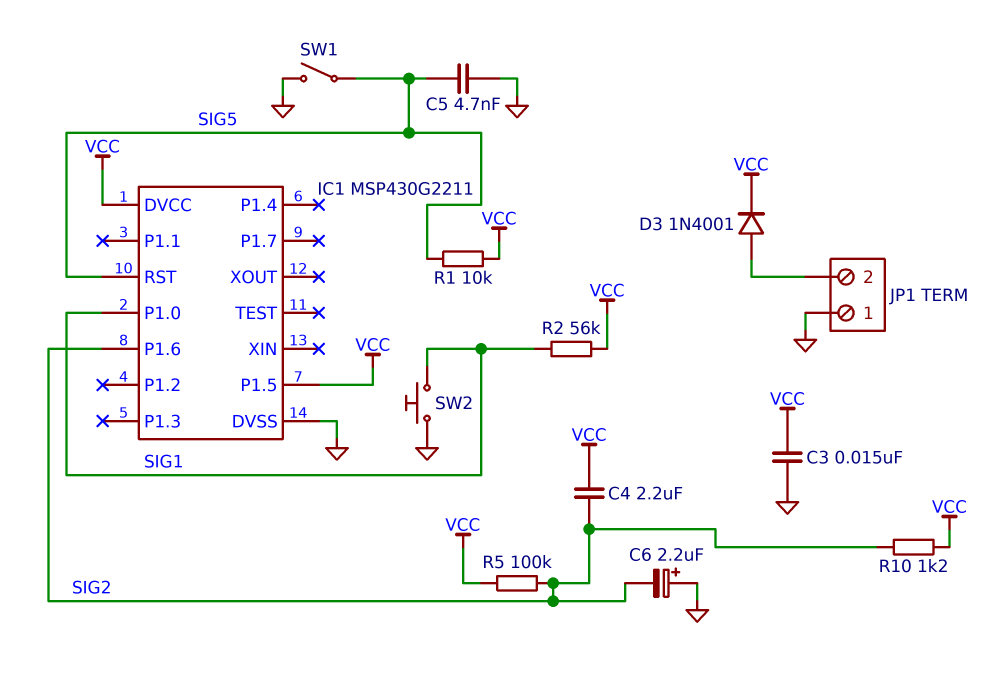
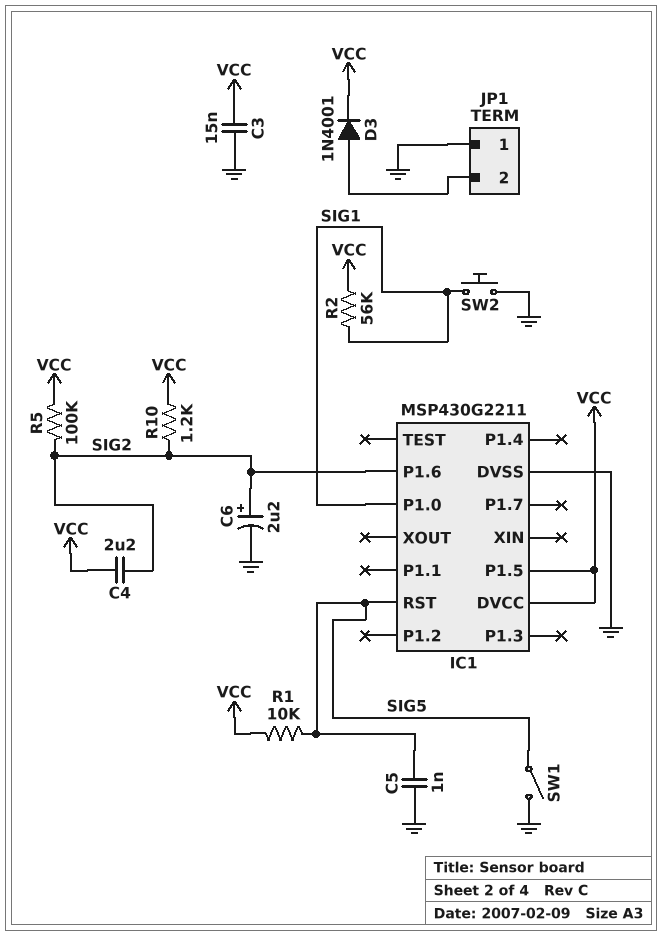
C5: 4.7nF (GND, SIG5) -> 1nF (GND, SIG5)
C6: 2.2uF (plus GND, minus SIG2) -> 2.2uF (plus SIG2, minus GND)

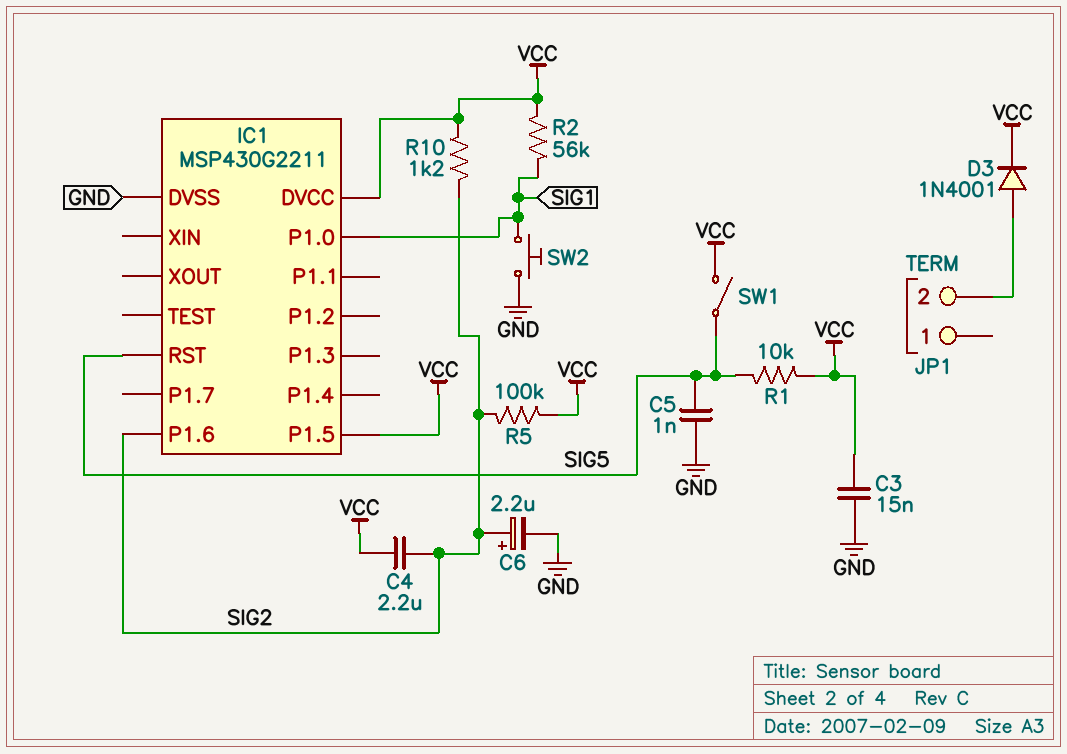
JP1 pin 1: GND -> none
SW1: switch (GND, SIG5) -> switch (SIG5, VCC)

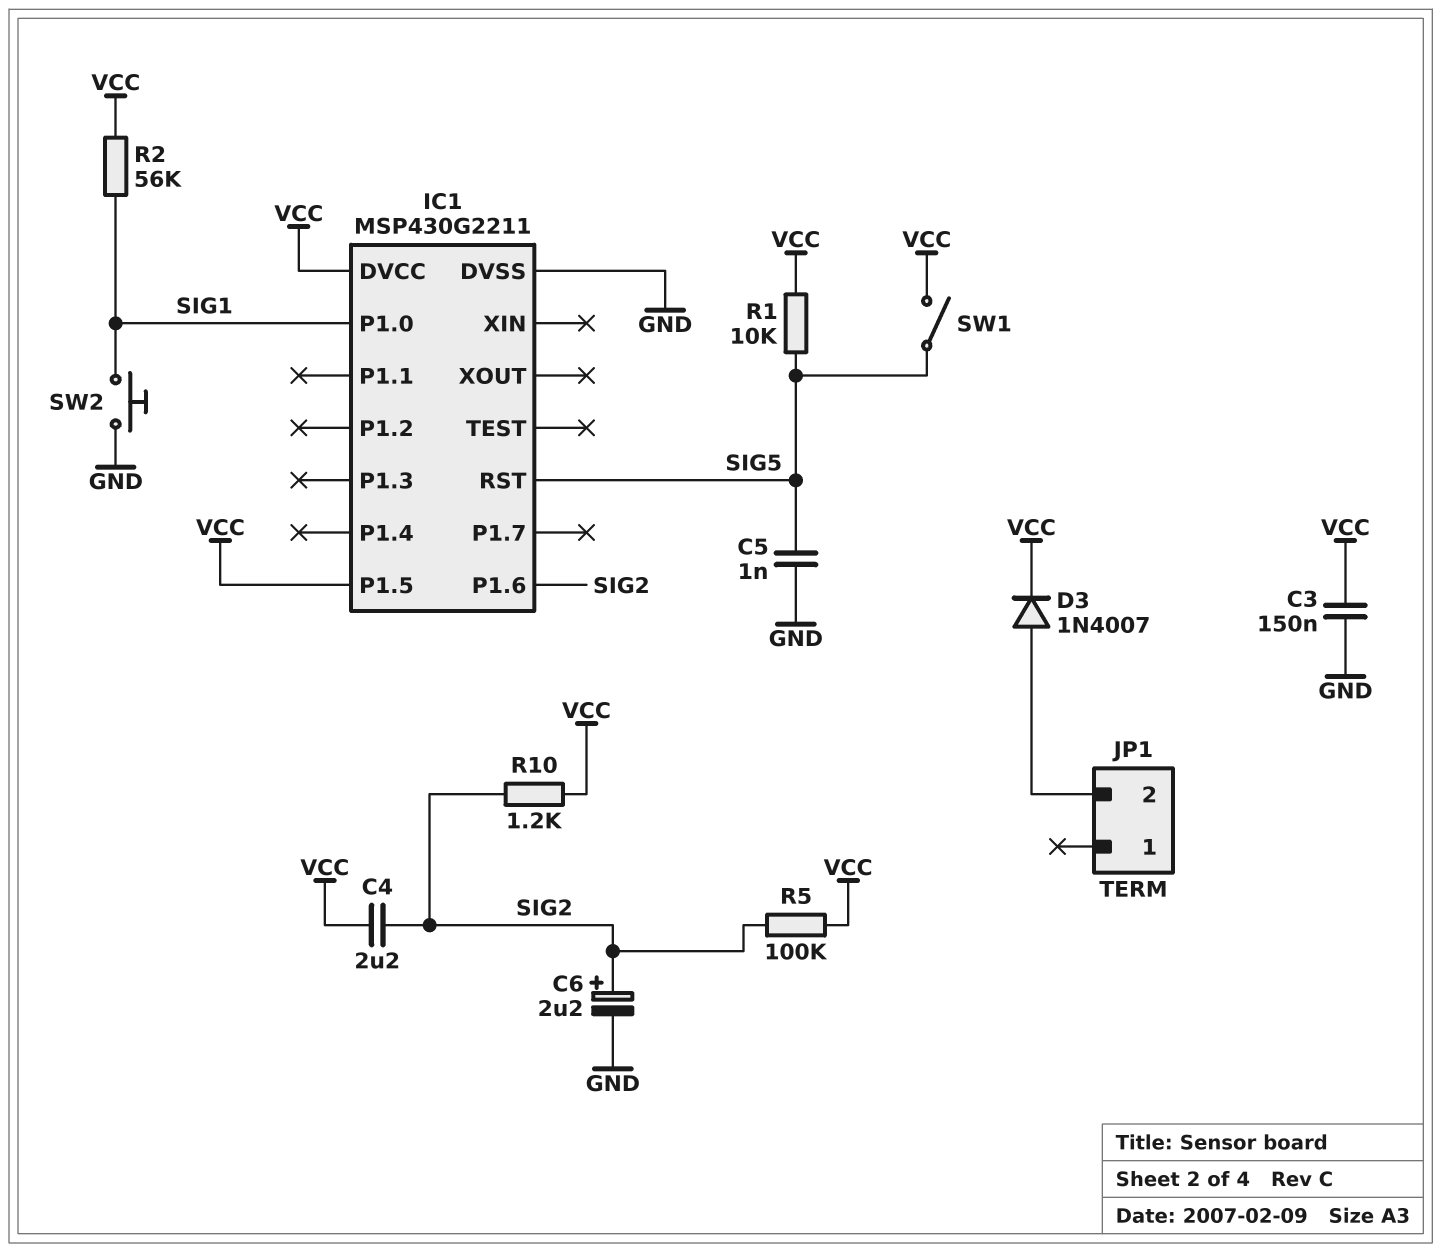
C3: 15nF (GND, VCC) -> 150nF (GND, VCC)
D3: diode 1N4001 (A JP1/2, K VCC) -> diode 1N4007 (A JP1/2, K VCC)

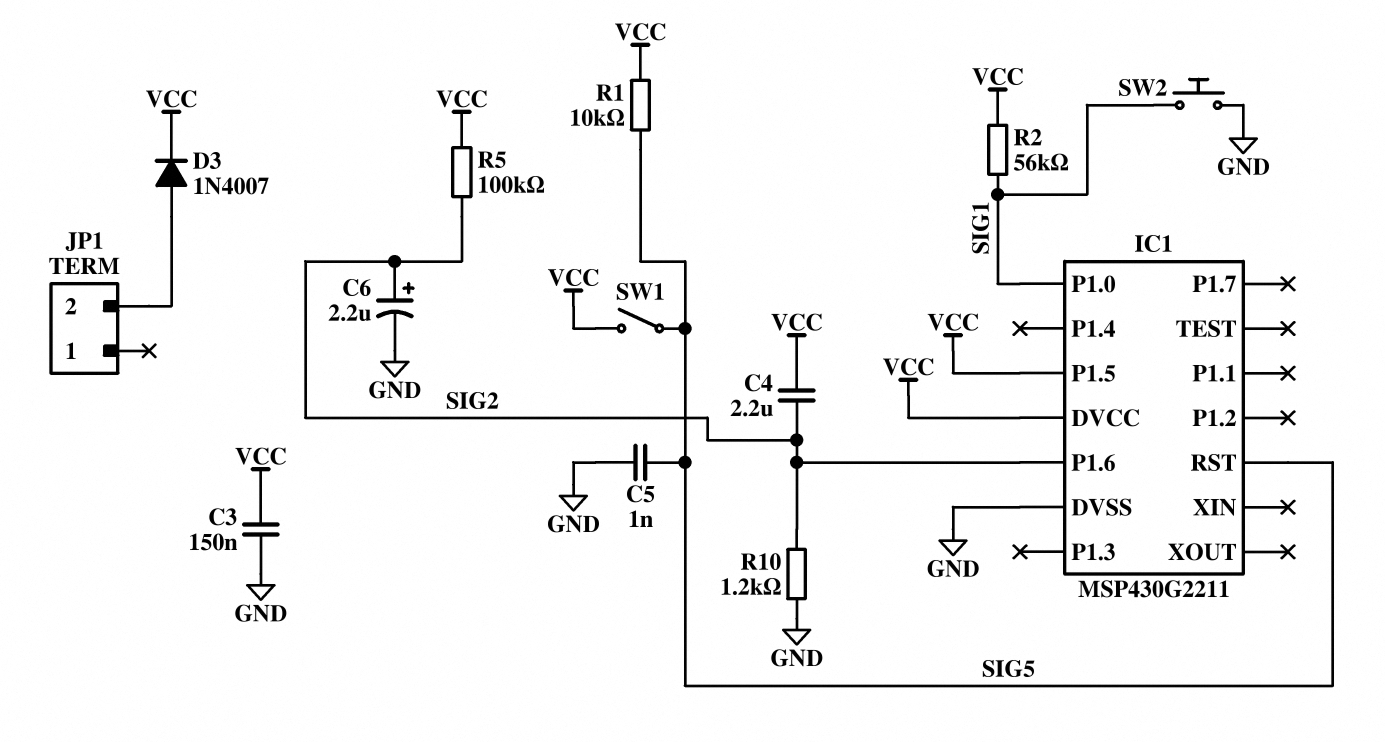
R10: 1.2k (SIG2, VCC) -> 1.2k (GND, SIG2)

